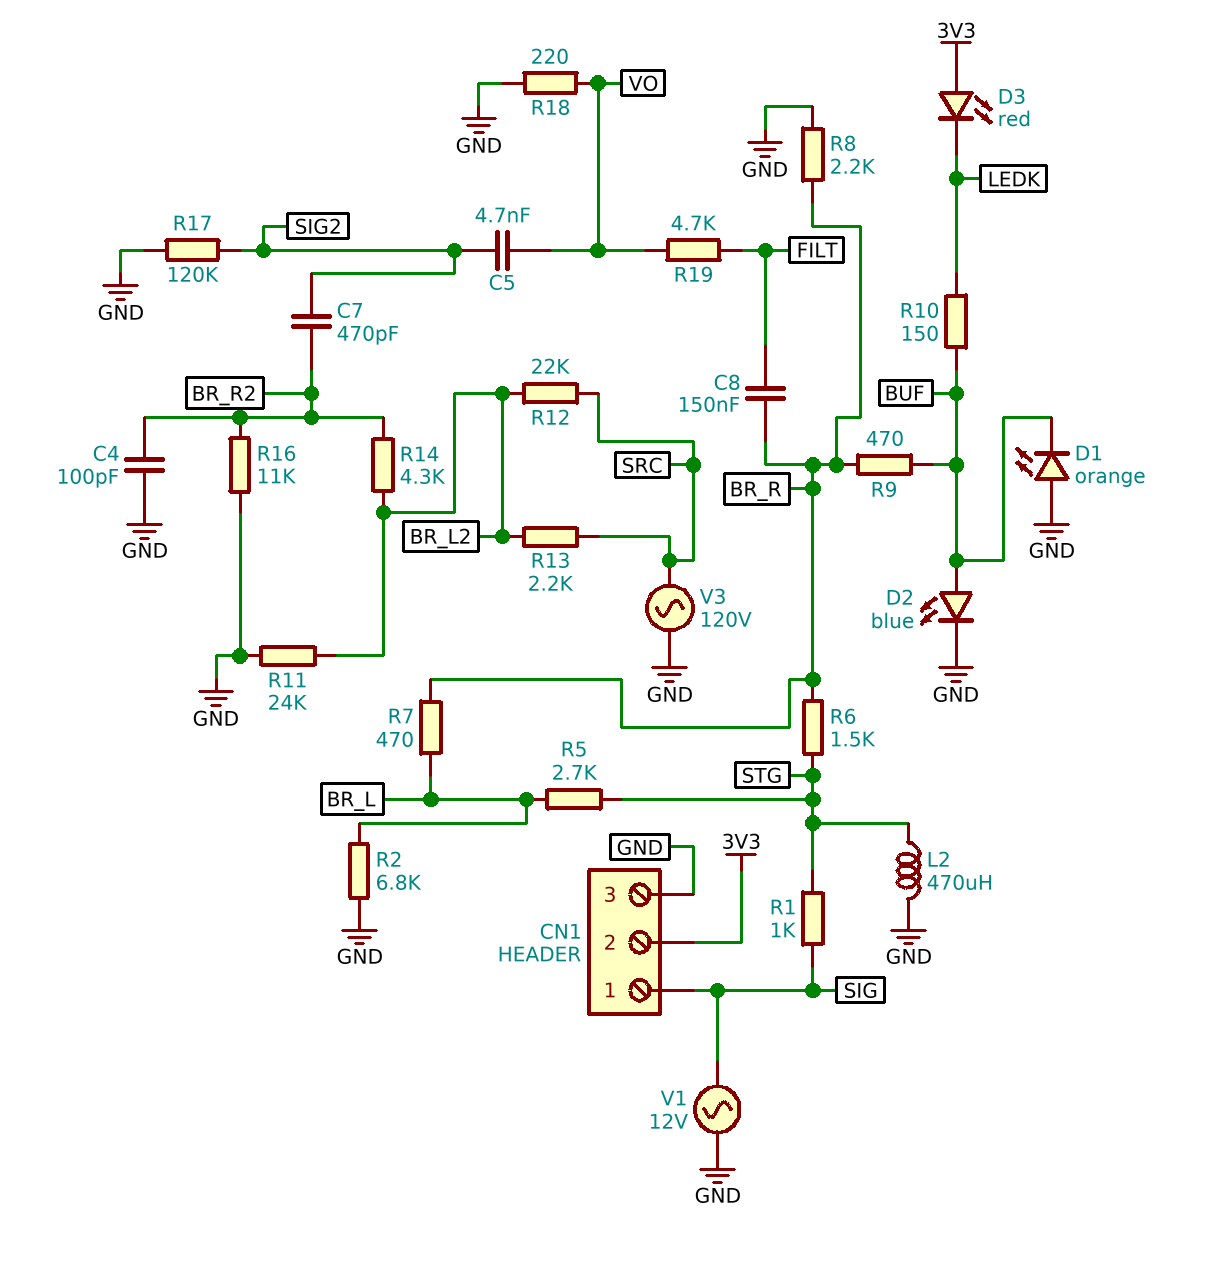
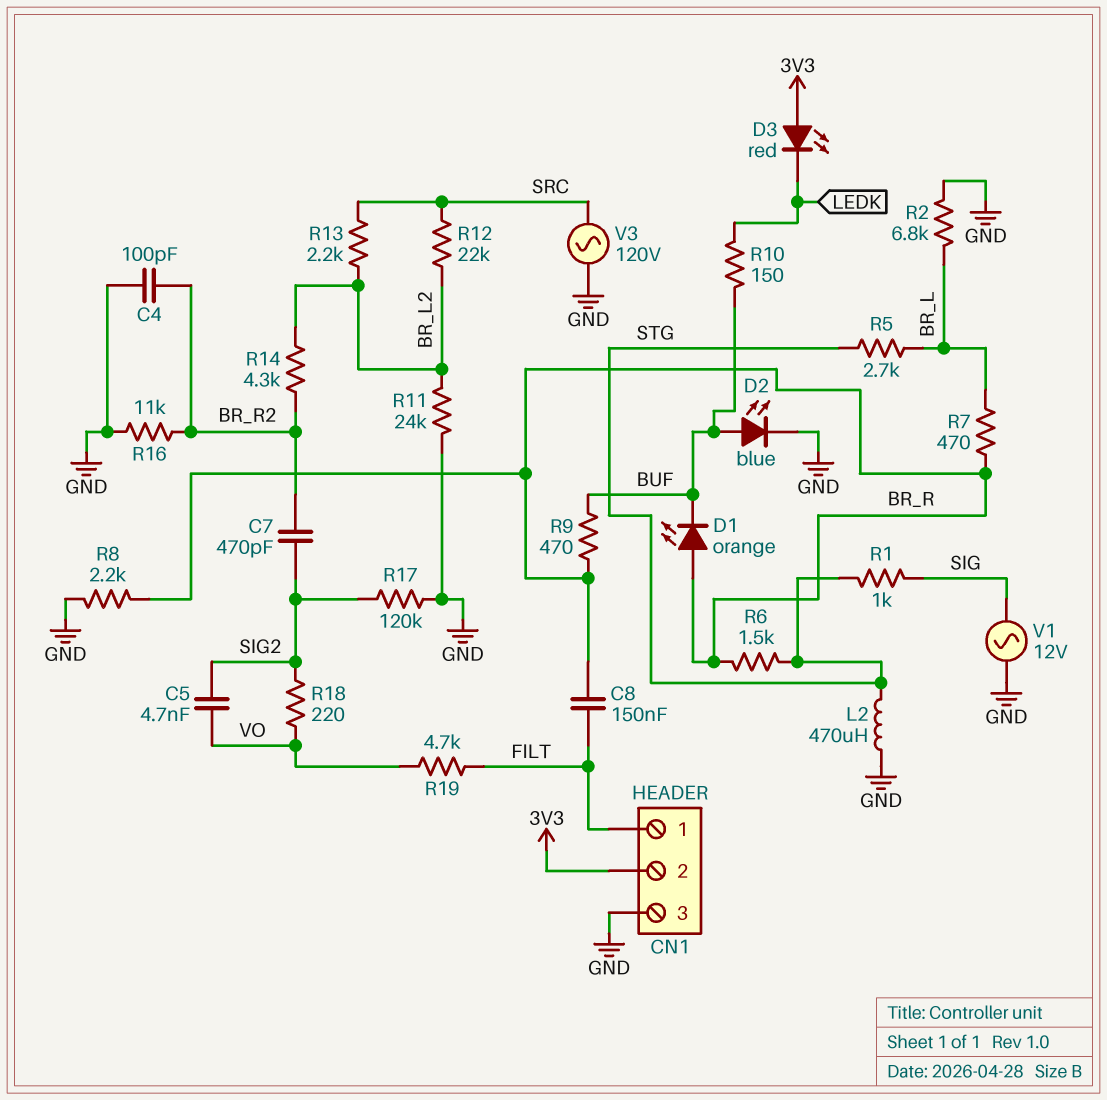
CN1 pin 1: SIG -> FILT
D1: LED orange (A GND, K BUF) -> LED orange (A BR_R, K BUF)
R18: 220 (GND, VO) -> 220 (SIG2, VO)

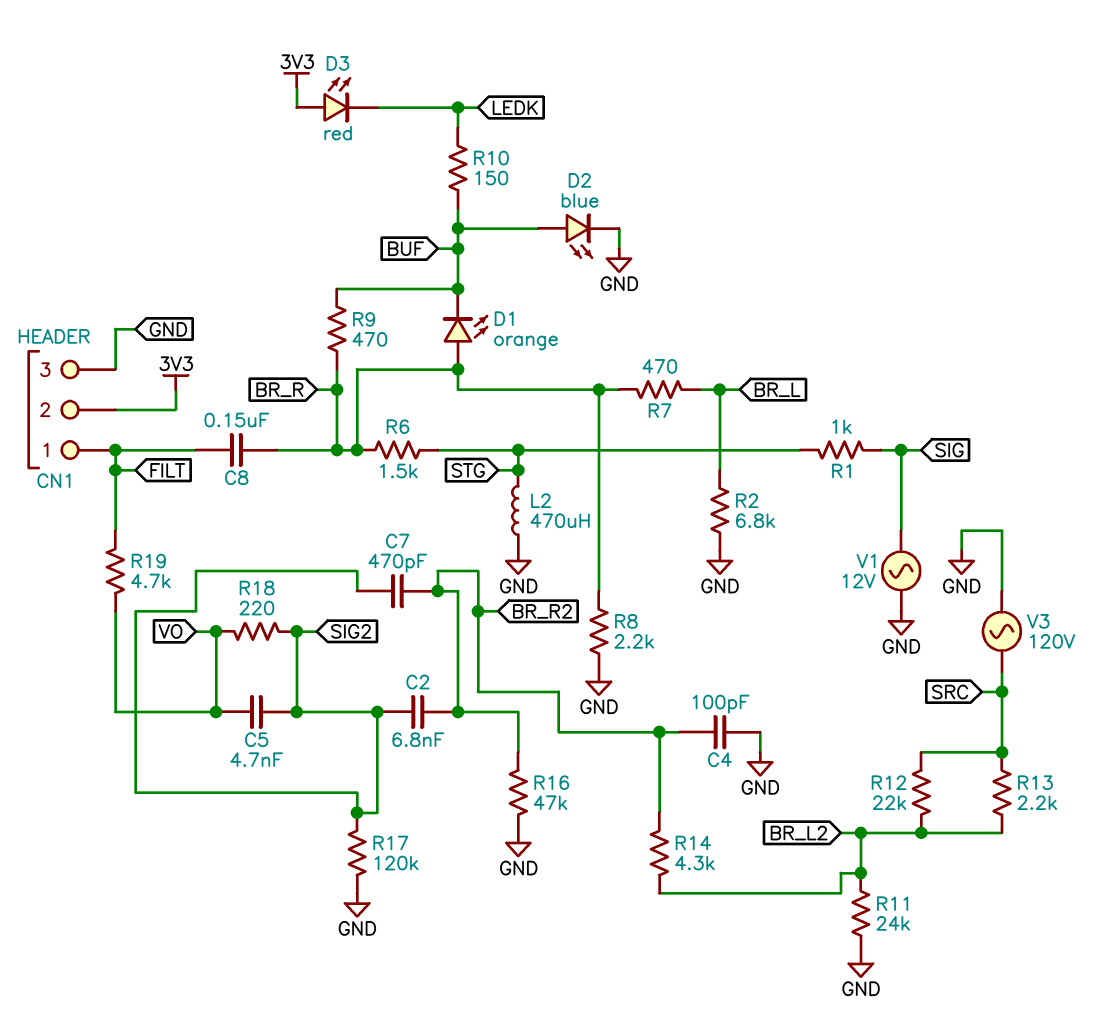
C2: none -> 6.8nF (BR_R2, SIG2)
R5: 2.7k (BR_L, STG) -> none
R16: 11k (BR_R2, GND) -> 47k (BR_R2, GND)

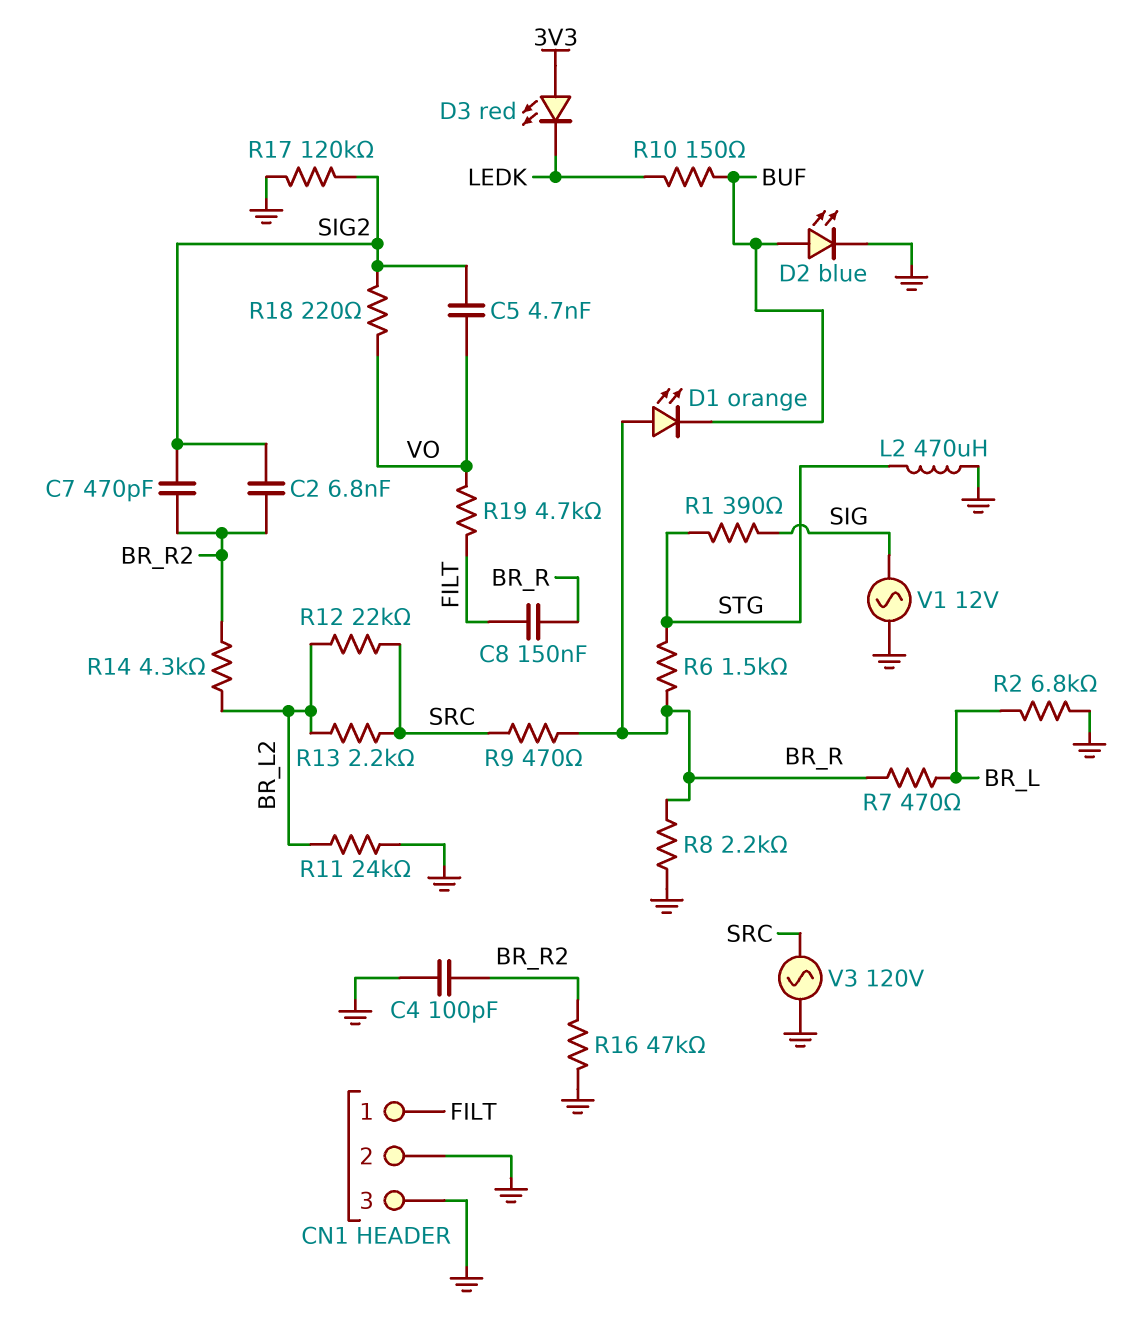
CN1 pin 2: 3V3 -> GND
R1: 1k (SIG, STG) -> 390 (SIG, STG)
R9: 470 (BR_R, BUF) -> 470 (BR_R, SRC)

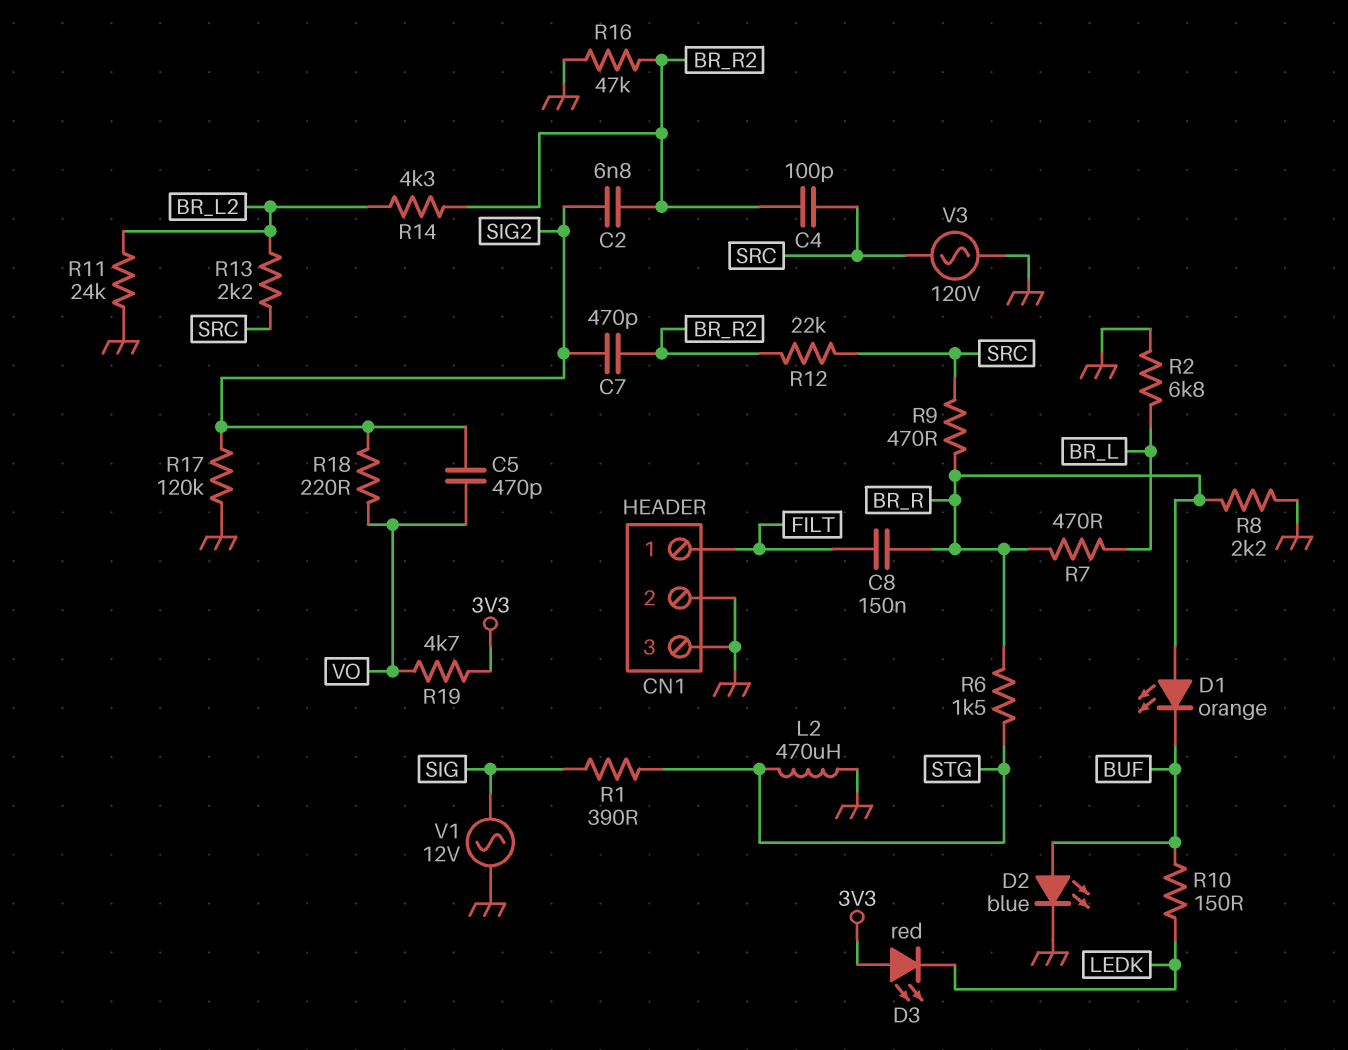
C4: 100pF (BR_R2, GND) -> 100pF (BR_R2, SRC)
C5: 4.7nF (SIG2, VO) -> 470pF (SIG2, VO)
R12: 22k (BR_L2, SRC) -> 22k (BR_R2, SRC)
R19: 4.7k (FILT, VO) -> 4.7k (3V3, VO)

